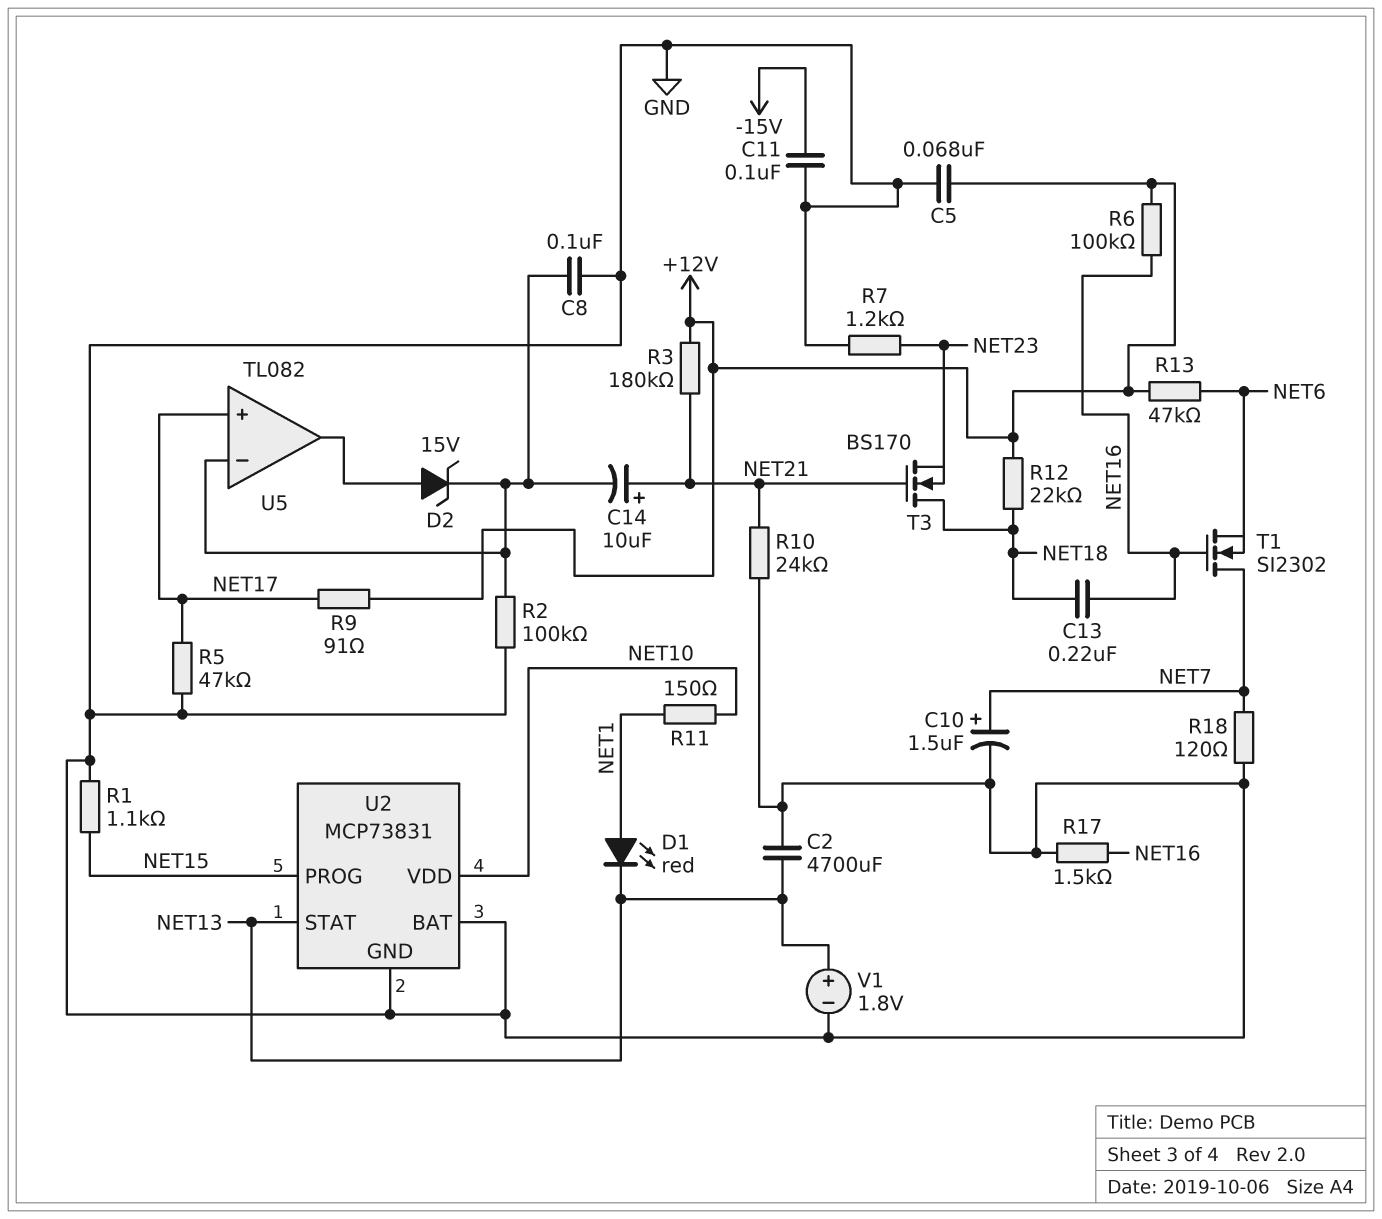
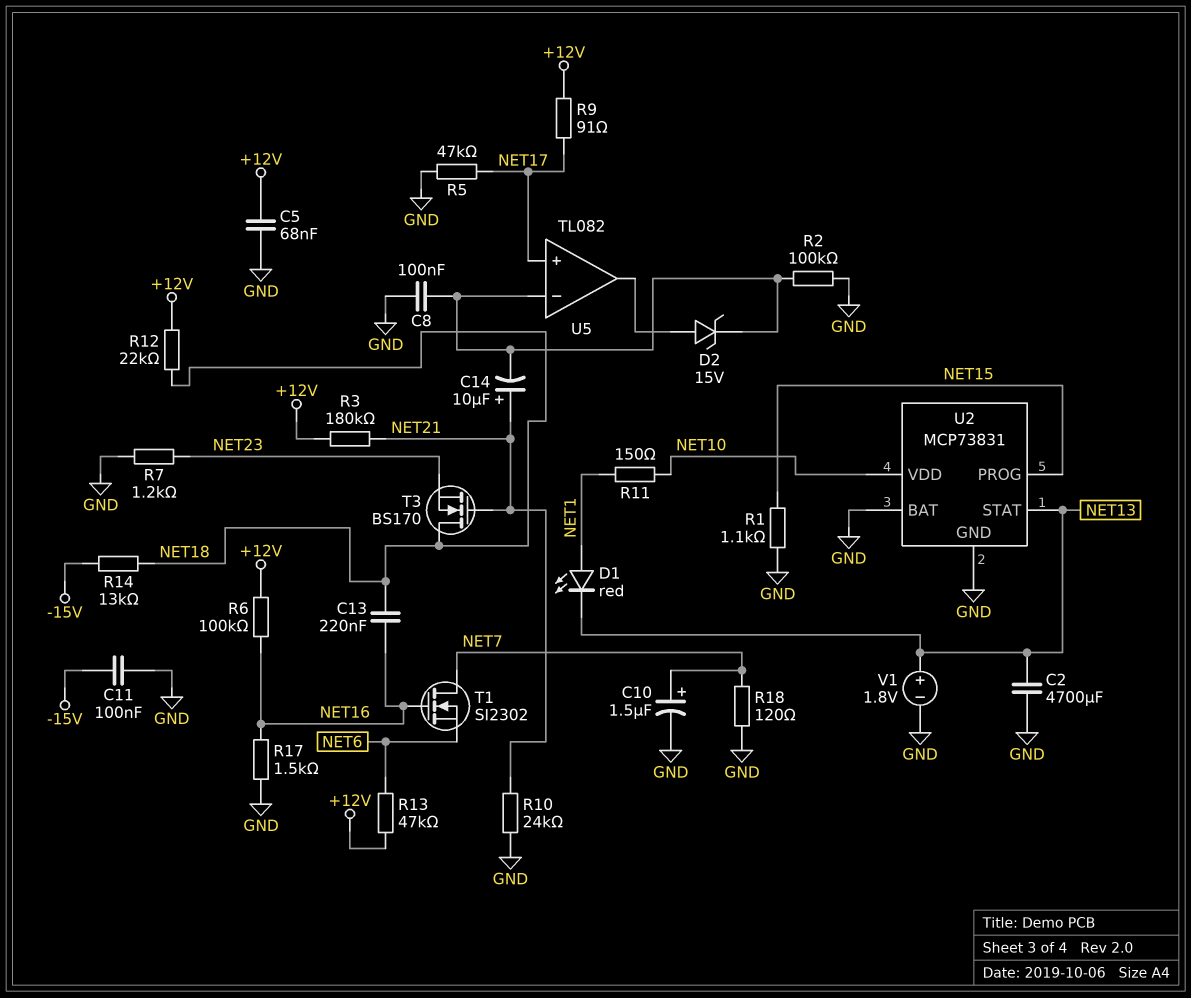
R14: none -> 13k (-15V, NET18)

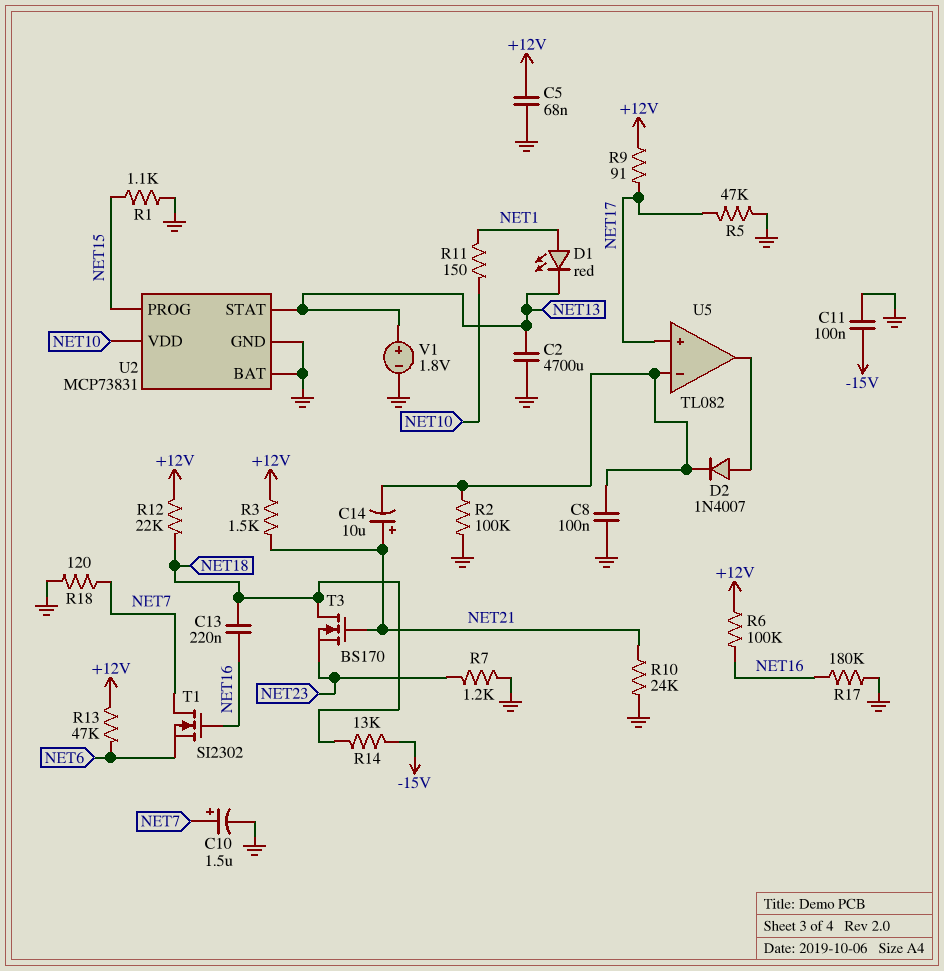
D2: zener 15V (A U5/out, K U5/in-) -> diode 1N4007 (A U5/out, K U5/in-)
R3: 180k (+12V, NET21) -> 1.5k (+12V, NET21)
R17: 1.5k (GND, NET16) -> 180k (GND, NET16)

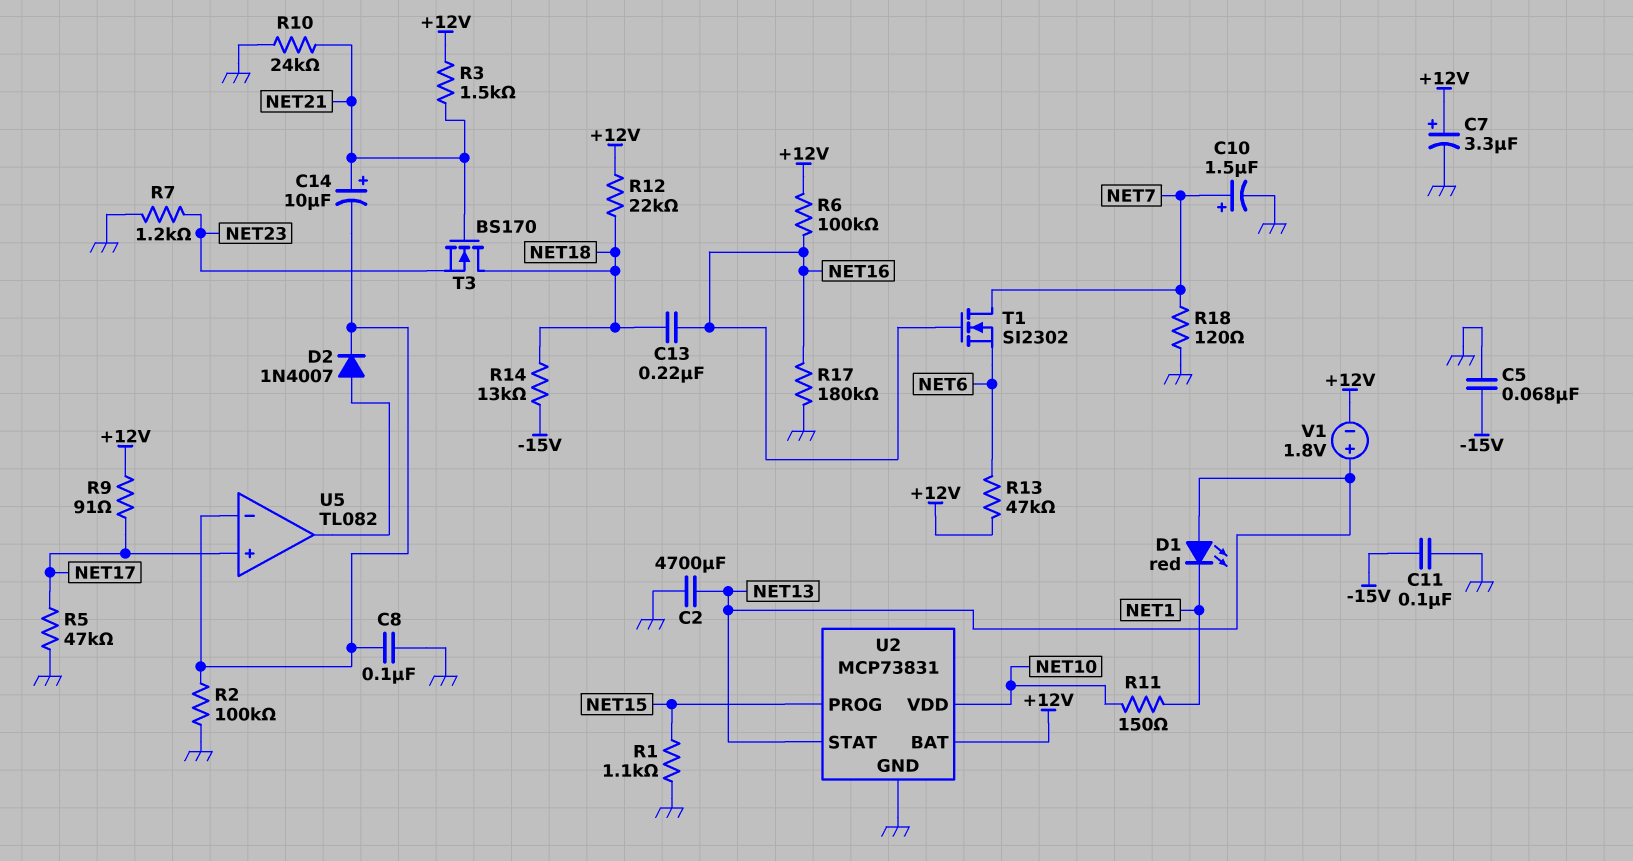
C5: 68nF (+12V, GND) -> 68nF (-15V, GND)
C7: none -> 3.3uF (plus +12V, minus GND)
D1: LED red (A NET1, K NET13) -> LED red (A NET13, K NET1)
U2 pin BAT: GND -> +12V
V1: 1.8V (plus NET13, minus GND) -> 1.8V (plus NET13, minus +12V)

